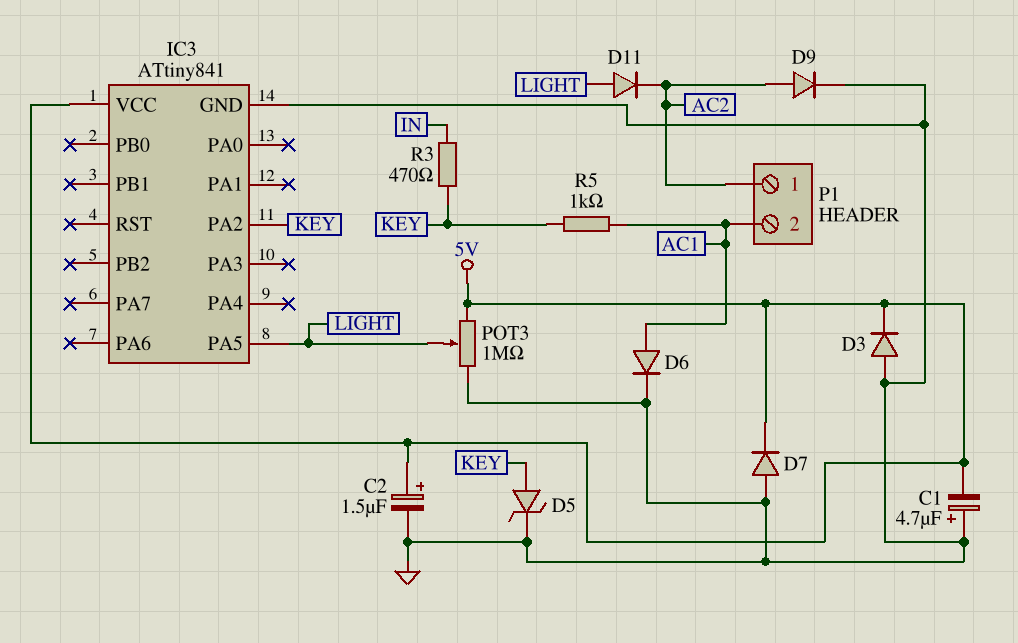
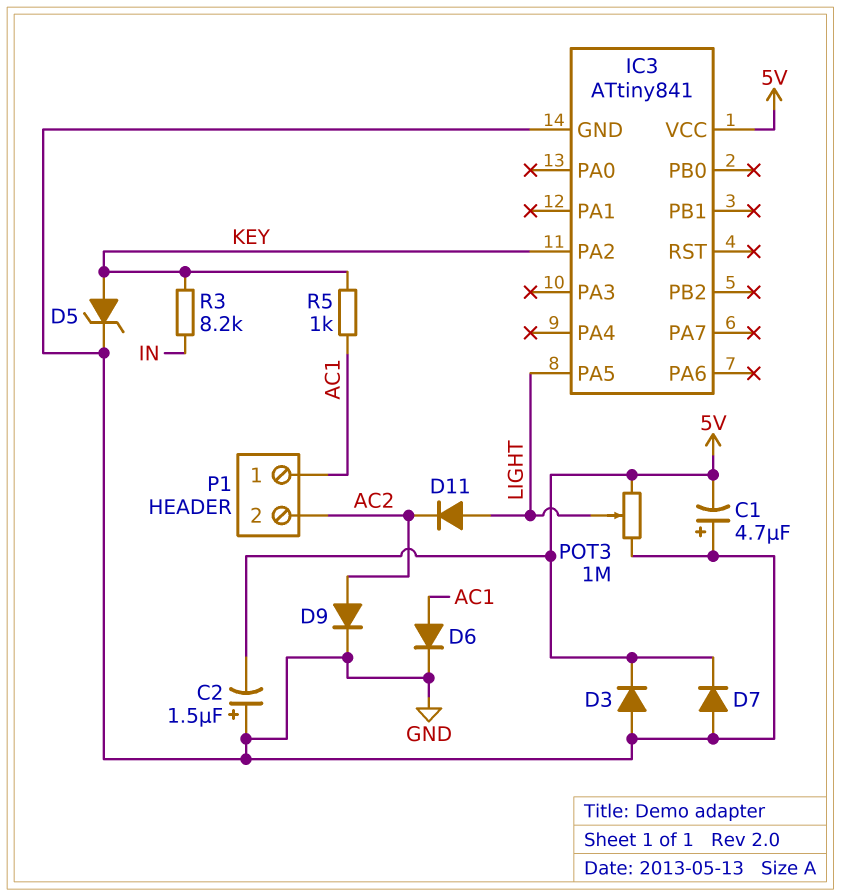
C2: 1.5uF (plus 5V, minus GND) -> 1.5uF (plus GND, minus 5V)
P1 pin 1: AC2 -> AC1
P1 pin 2: AC1 -> AC2
R3: 470 (IN, KEY) -> 8.2k (IN, KEY)

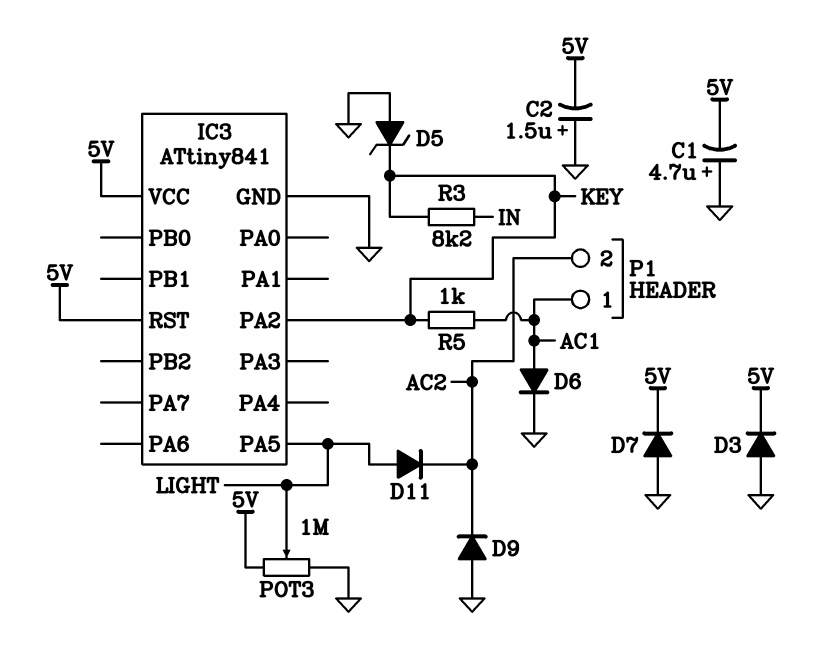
D5: zener (A KEY, K GND) -> zener (A GND, K KEY)
D9: diode (A AC2, K GND) -> diode (A GND, K AC2)
IC3 pin RST: none -> 5V

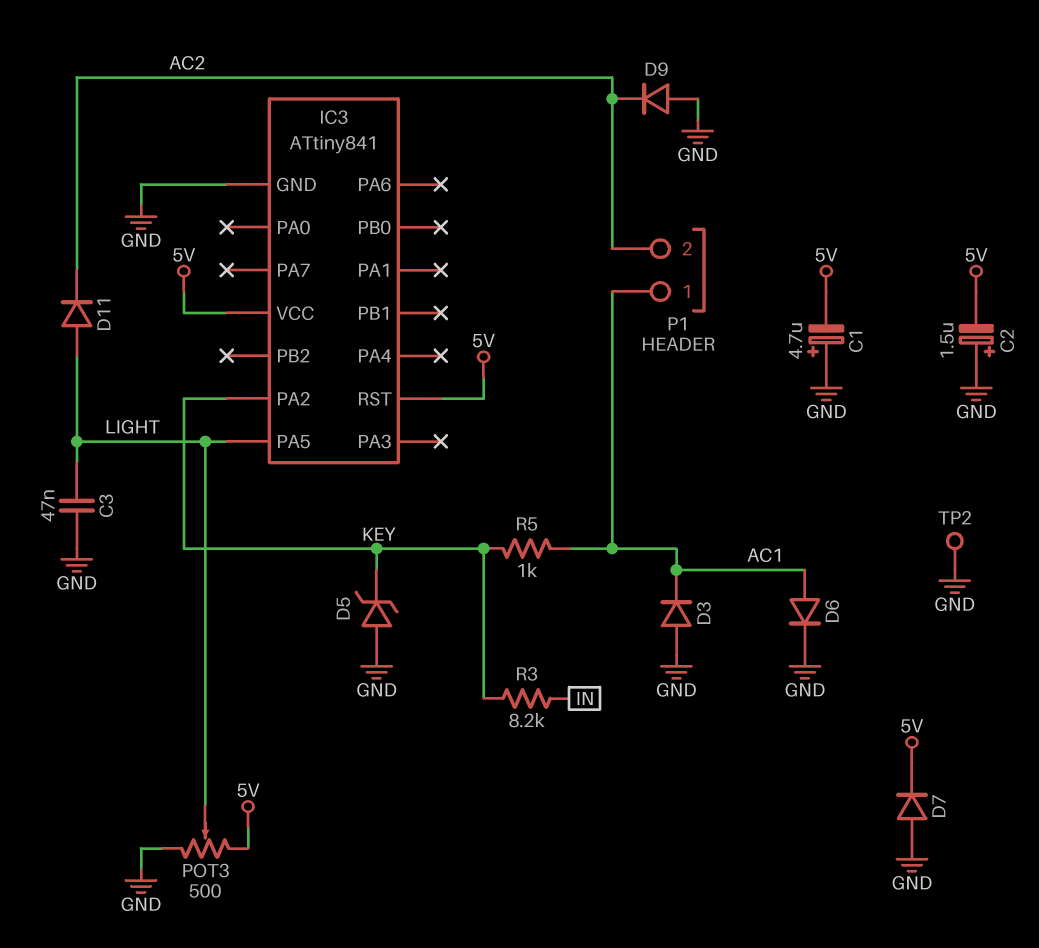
C3: none -> 47nF (GND, LIGHT)
D3: diode (A GND, K 5V) -> diode (A GND, K AC1)
POT3: 1M (5V, GND, wiper LIGHT) -> 500 (5V, GND, wiper LIGHT)
TP2: none -> test point (GND)

